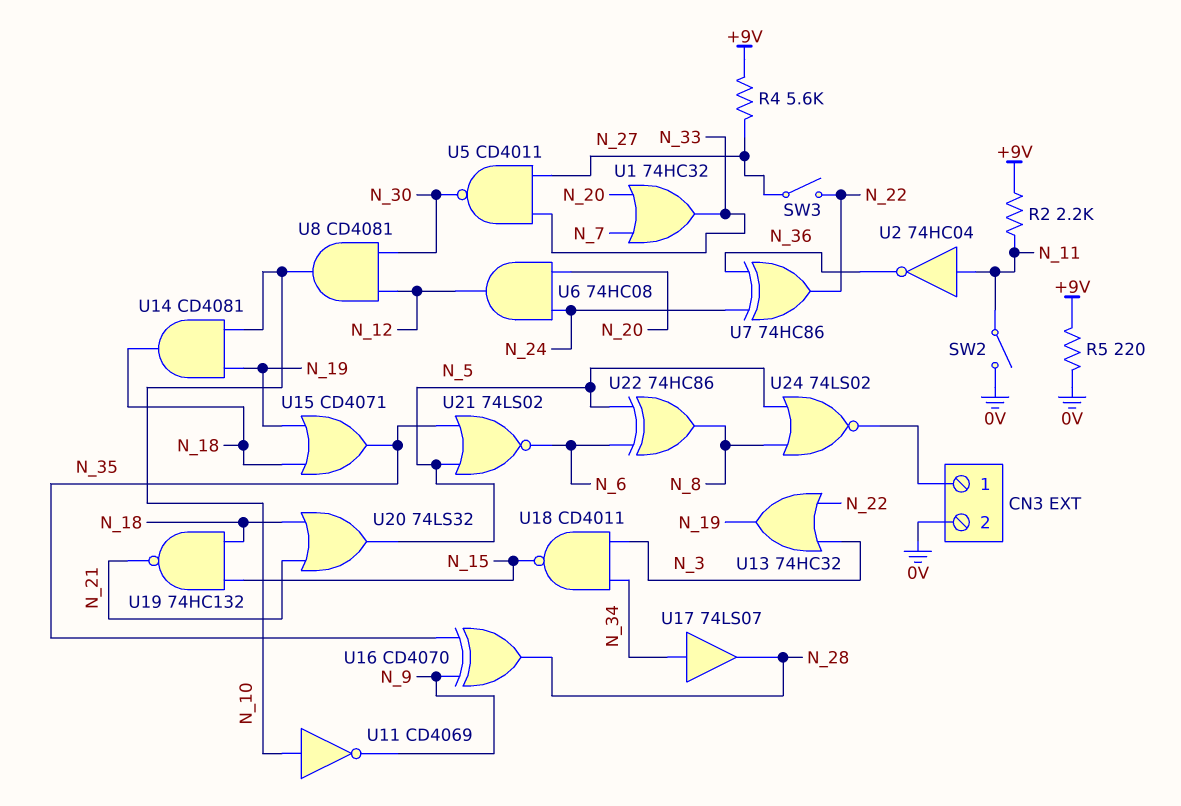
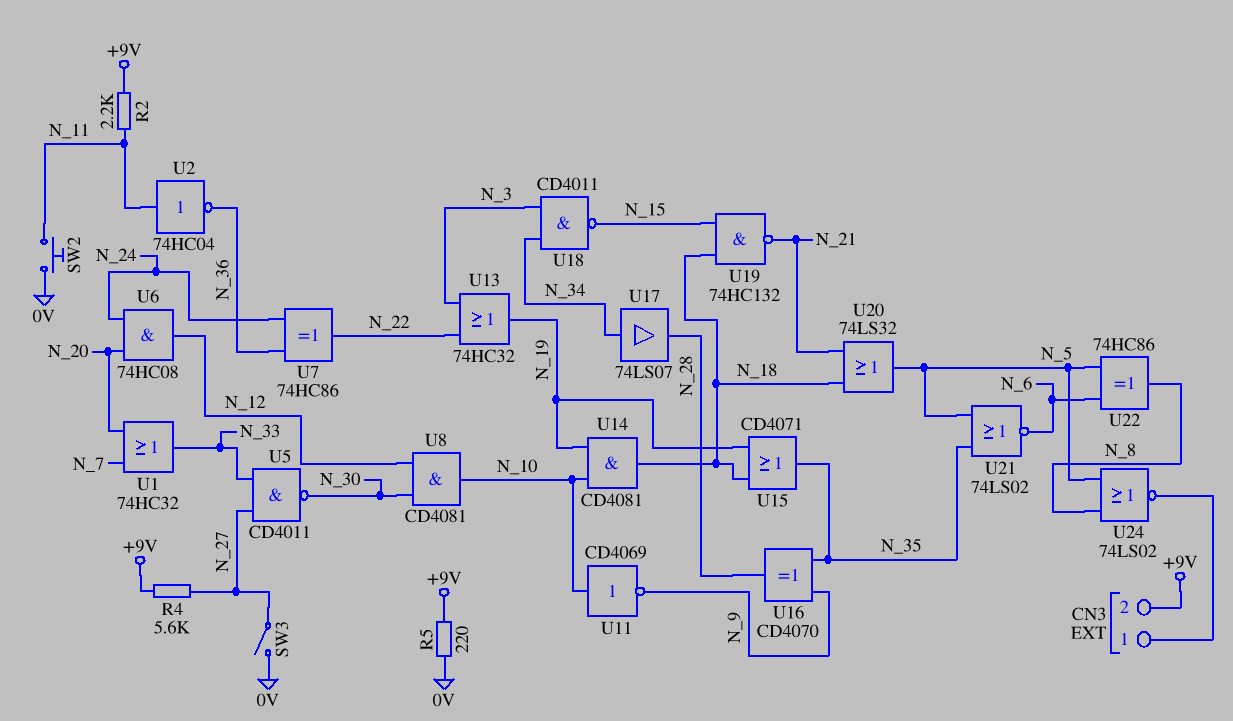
CN3 pin 2: 0V -> +9V
SW2: switch (0V, N_11) -> button (0V, N_11)
SW3: switch (N_22, N_27) -> switch (0V, N_27)

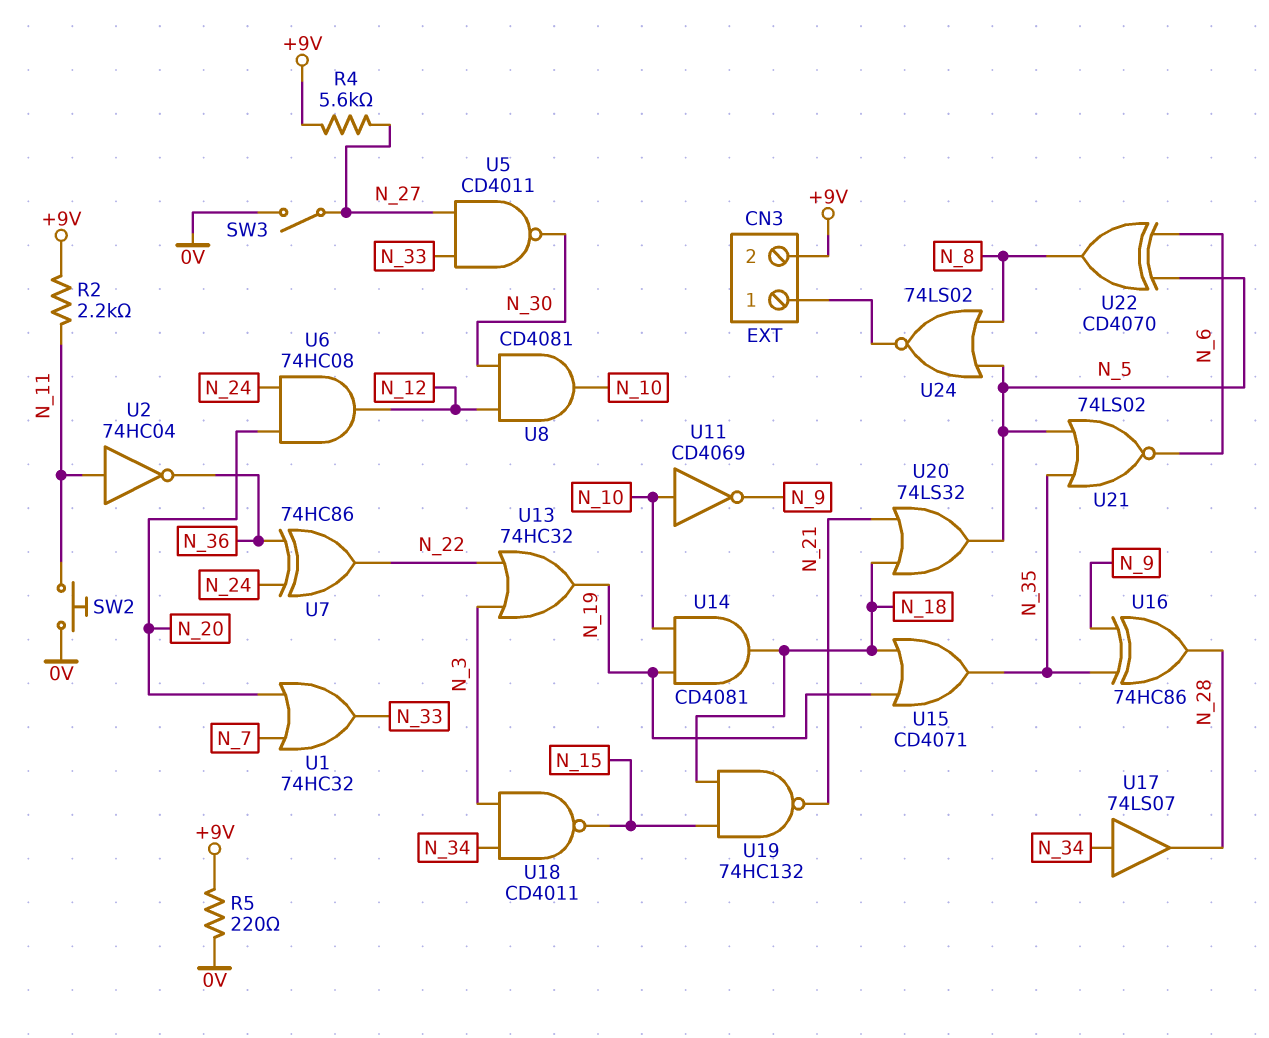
U16: XOR CD4070 (in N_9, in N_35, out N_28) -> XOR 74HC86 (in N_9, in N_35, out N_28)
U22: XOR 74HC86 (in N_5, in N_6, out N_8) -> XOR CD4070 (in N_5, in N_6, out N_8)

